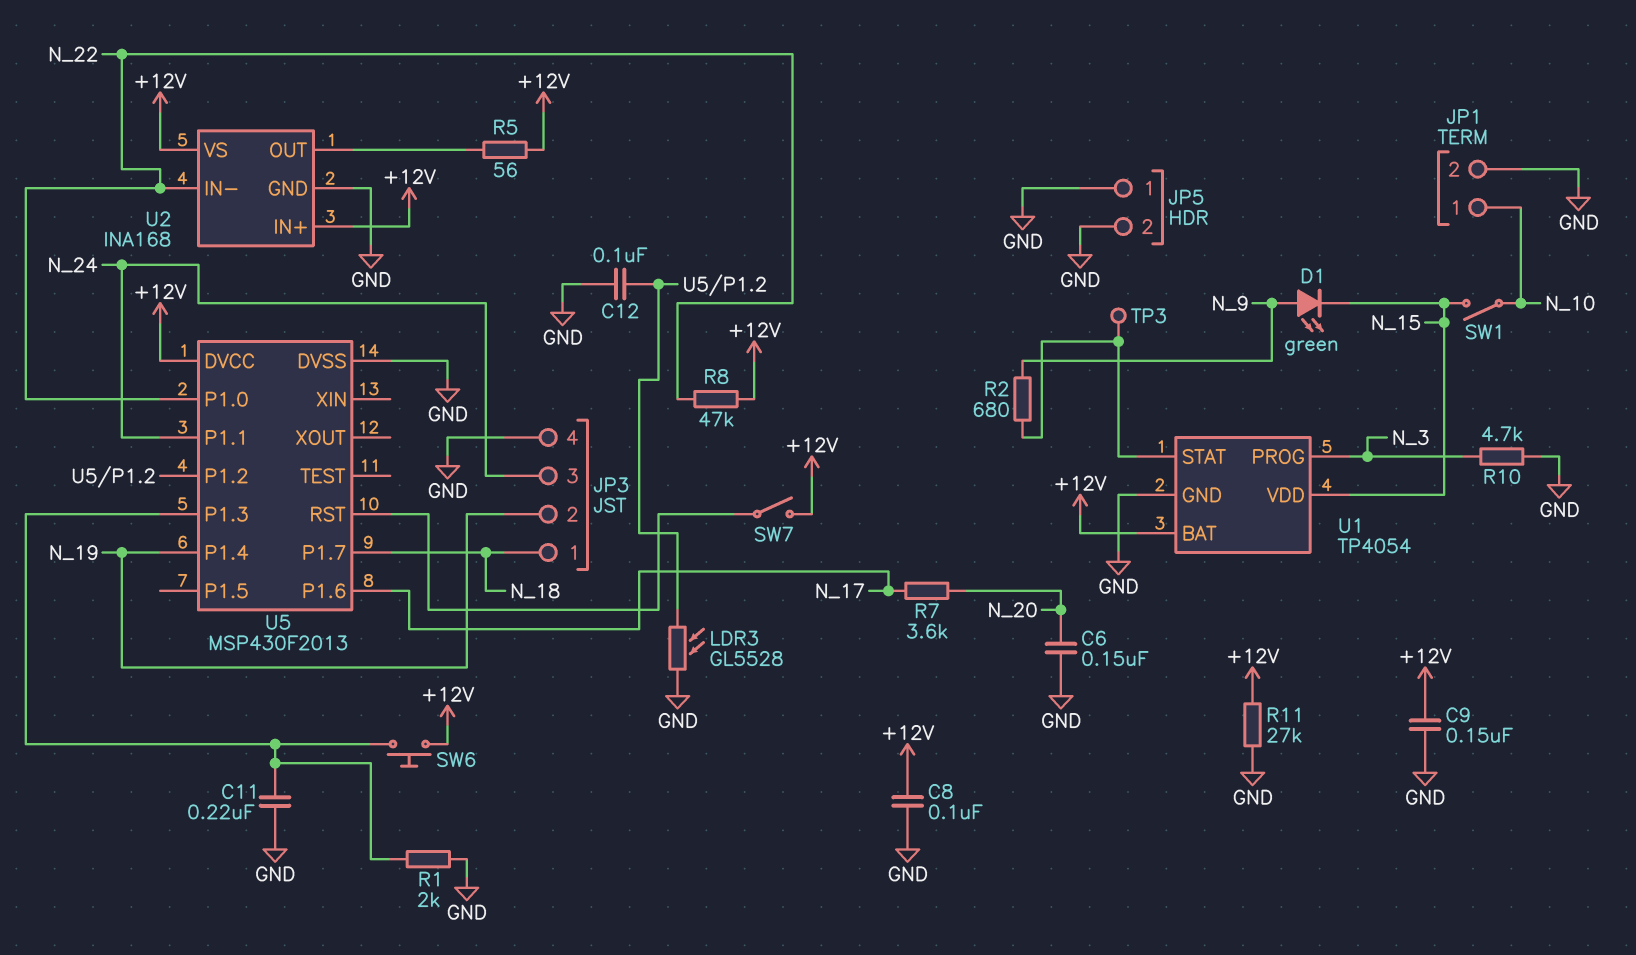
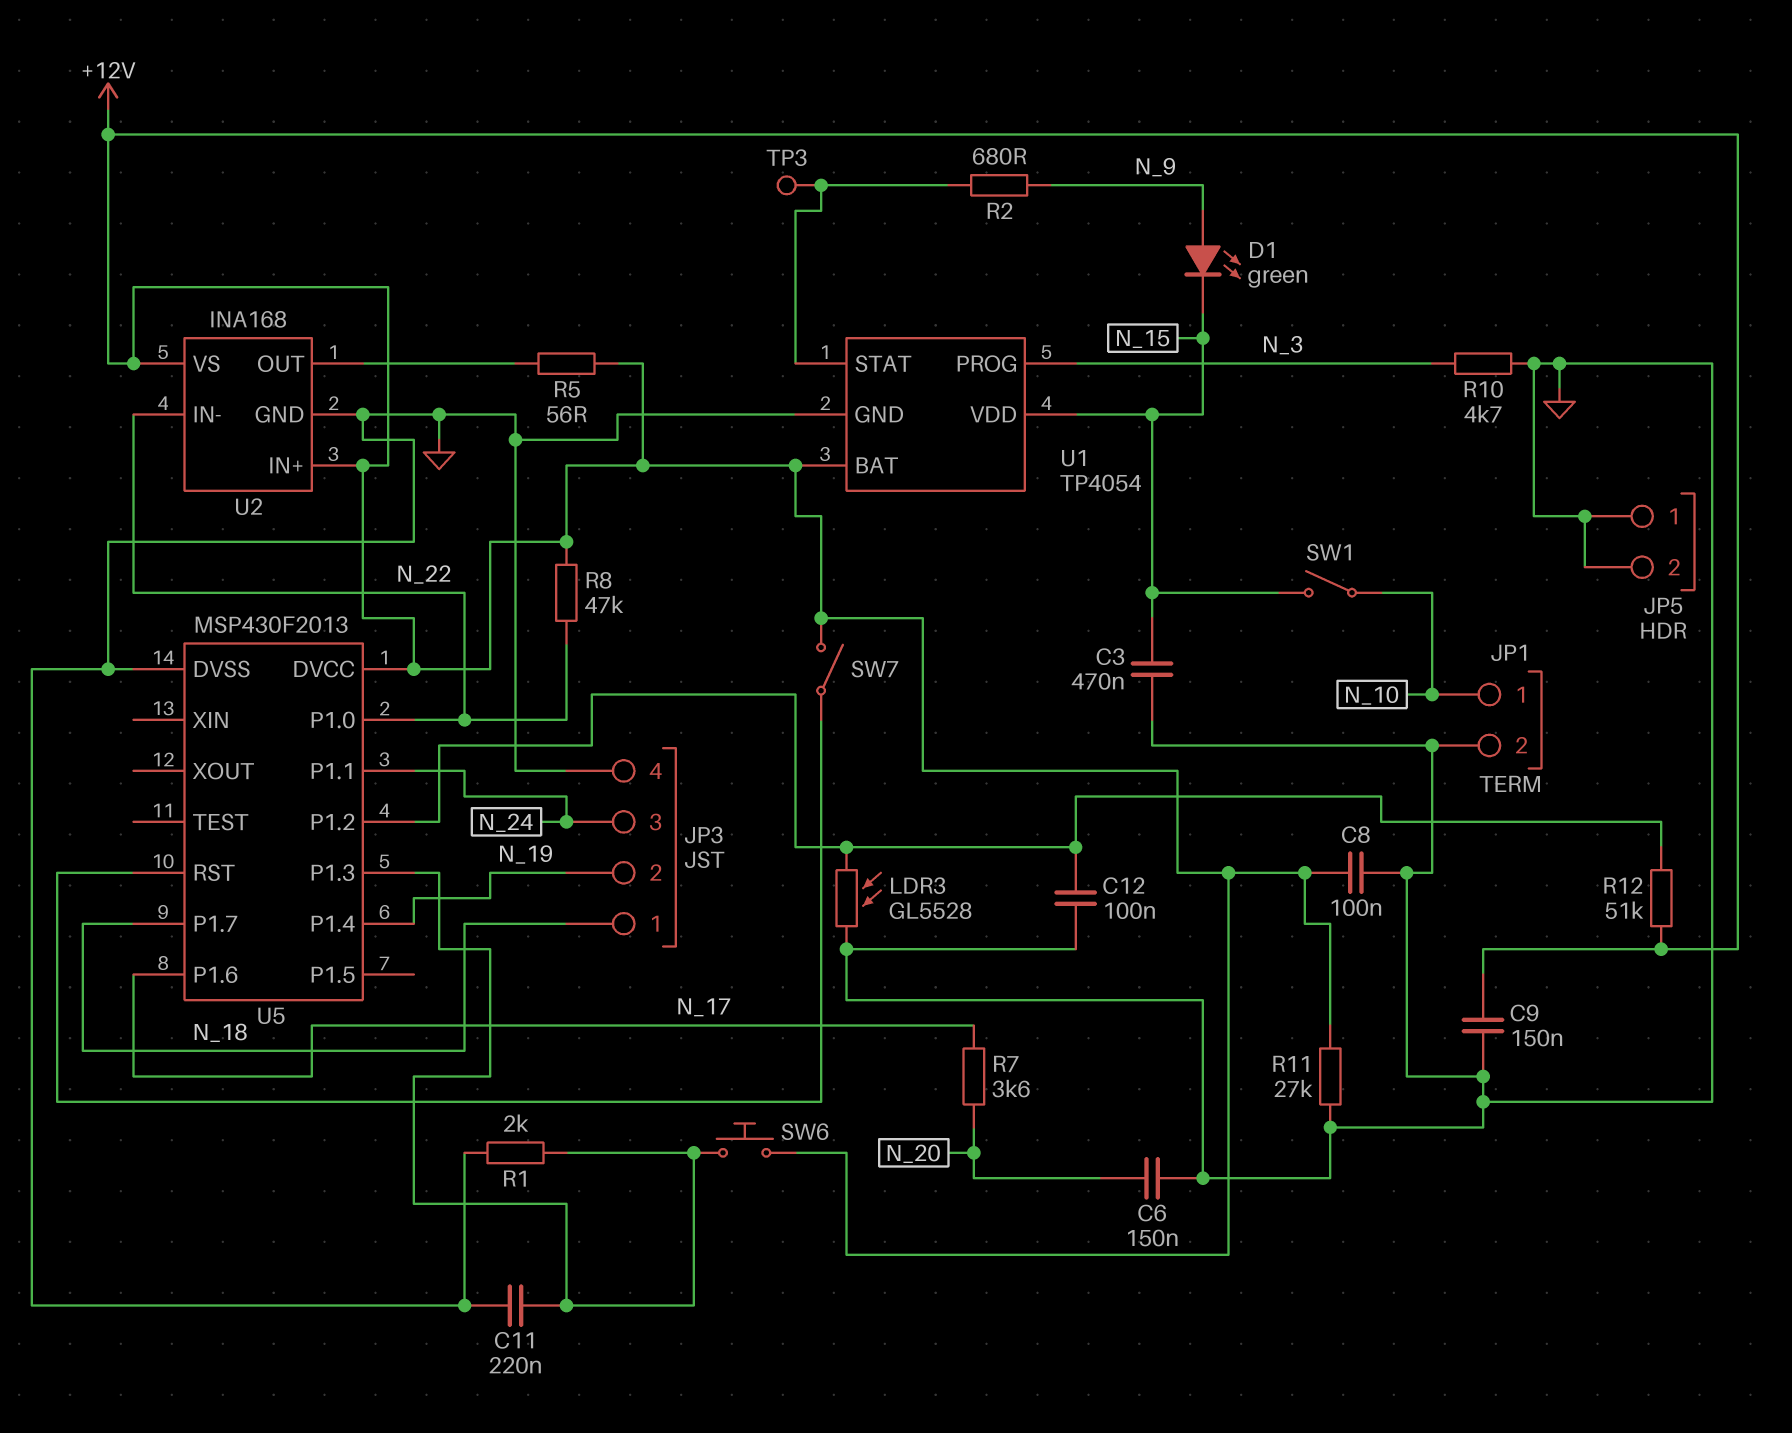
C3: none -> 470nF (GND, N_15)
R12: none -> 51k (+12V, U5/P1.2)

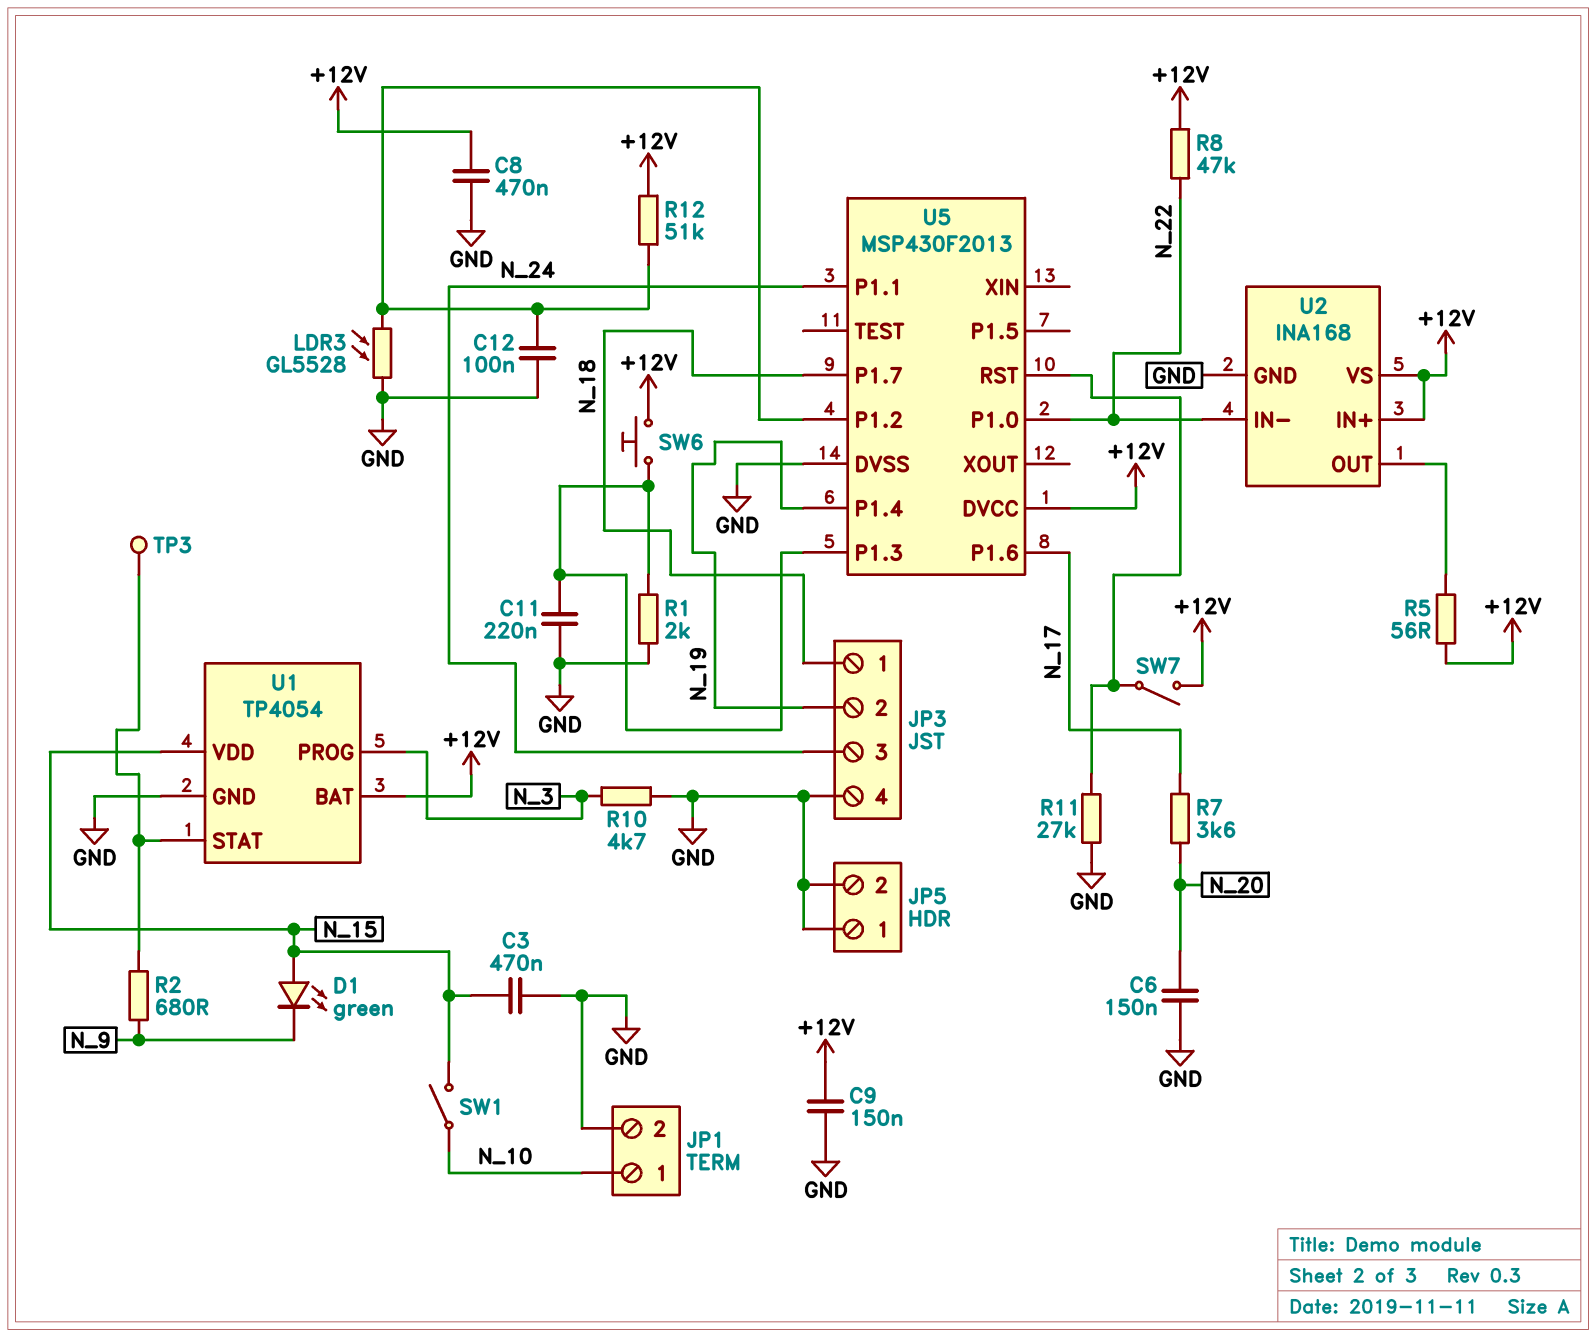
C8: 100nF (+12V, GND) -> 470nF (+12V, GND)
D1: LED green (A N_9, K N_15) -> LED green (A N_15, K N_9)
R11: 27k (+12V, GND) -> 27k (GND, U5/RST)

